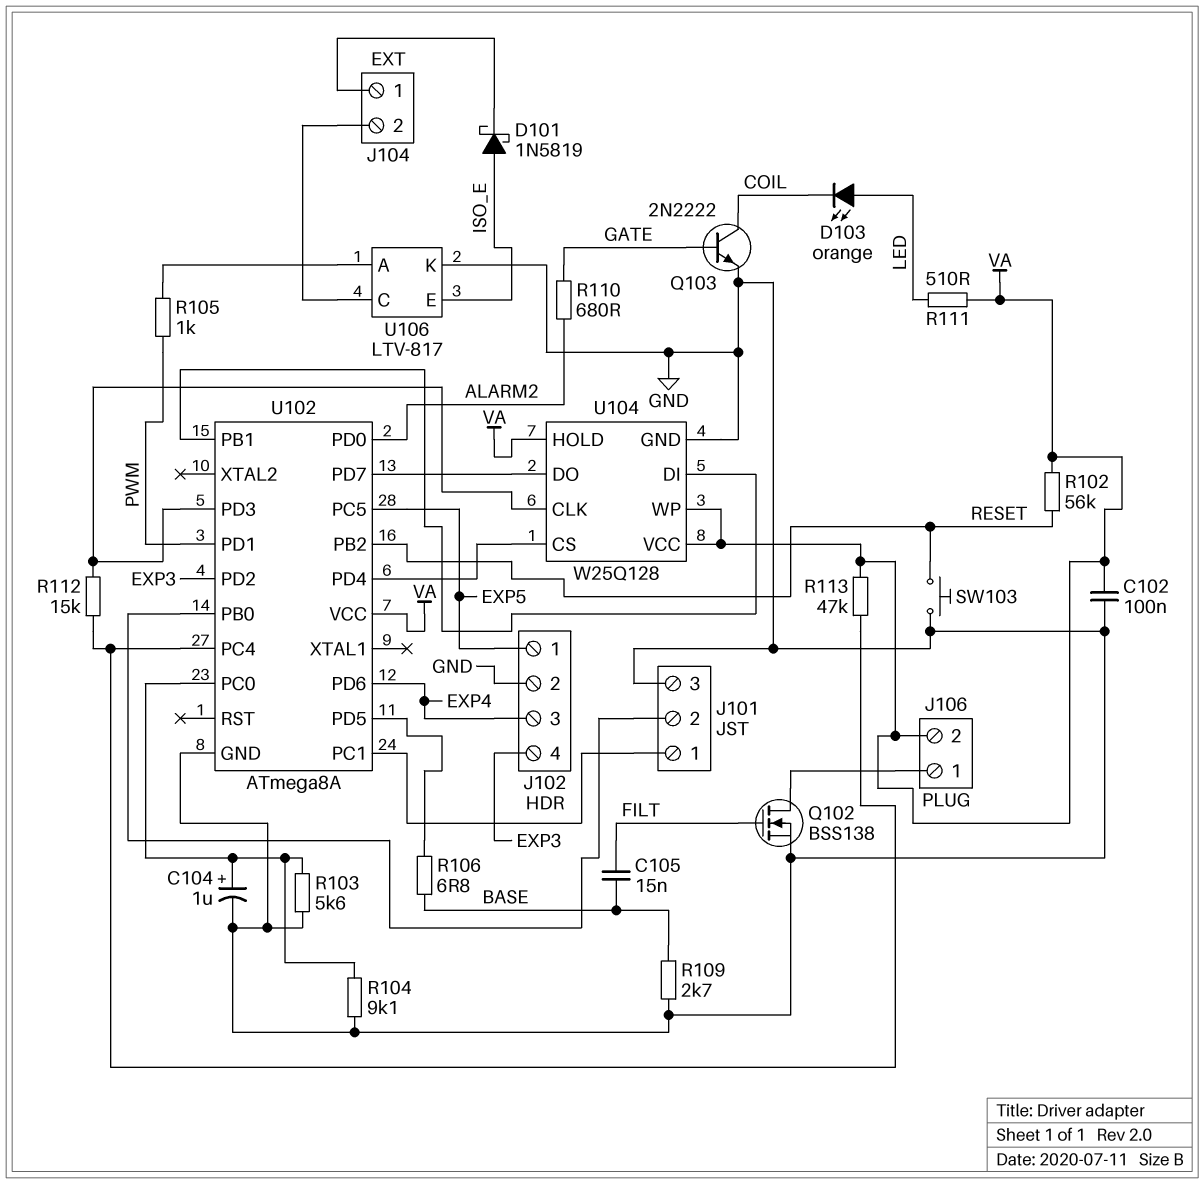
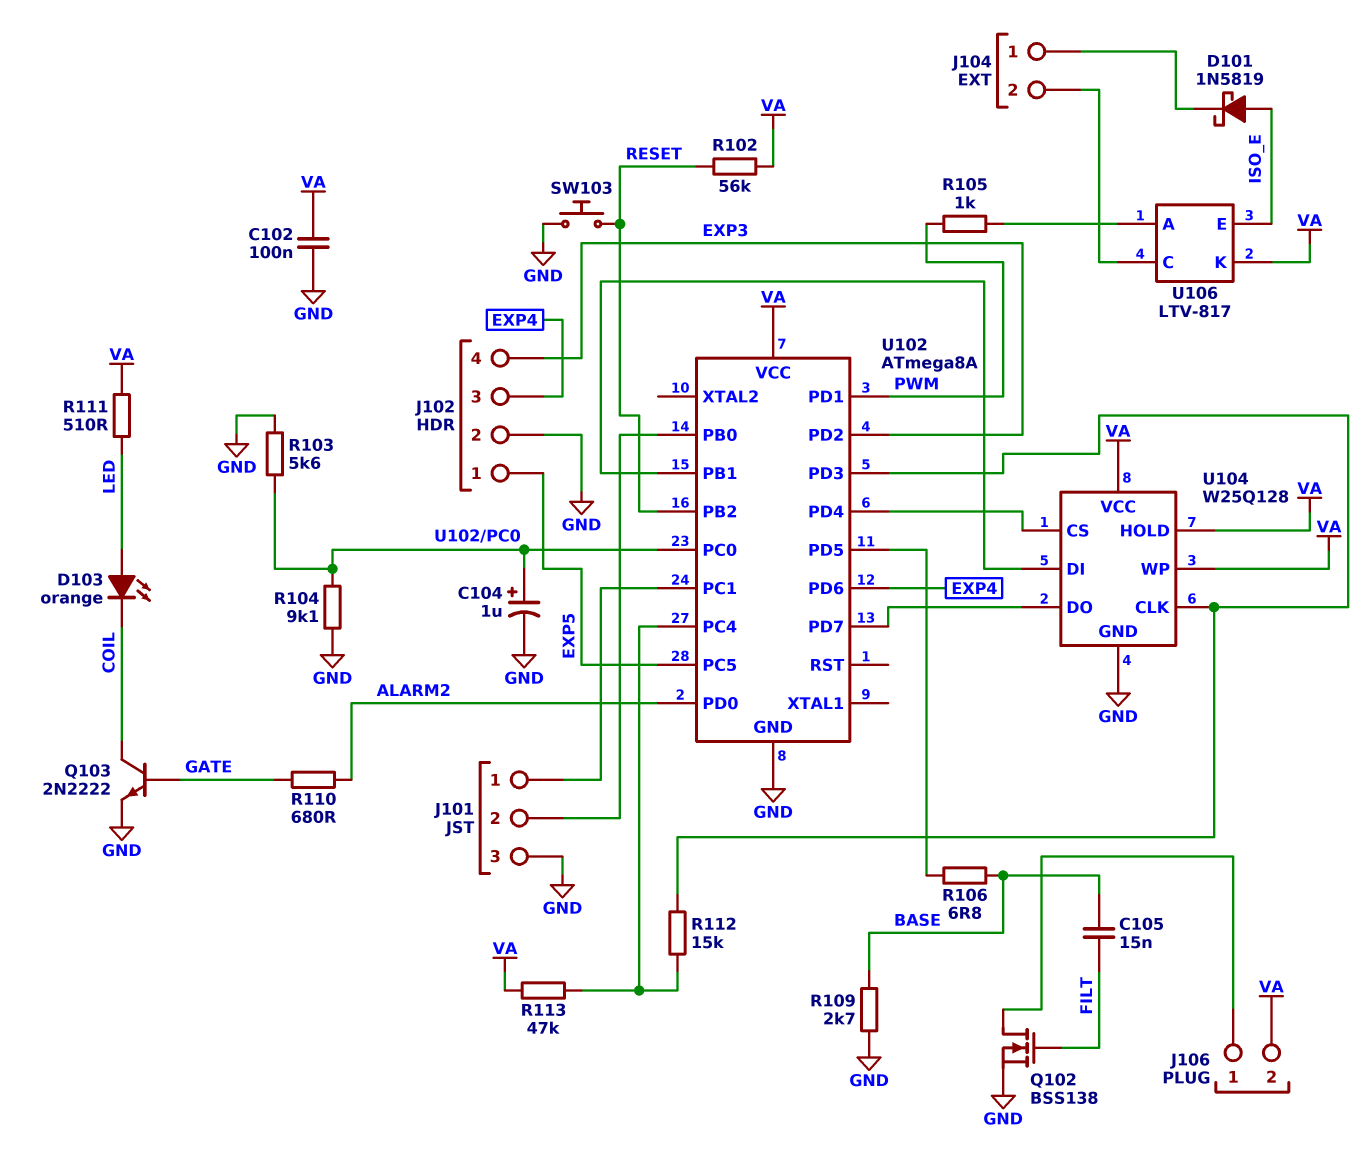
U106 pin K: GND -> VA

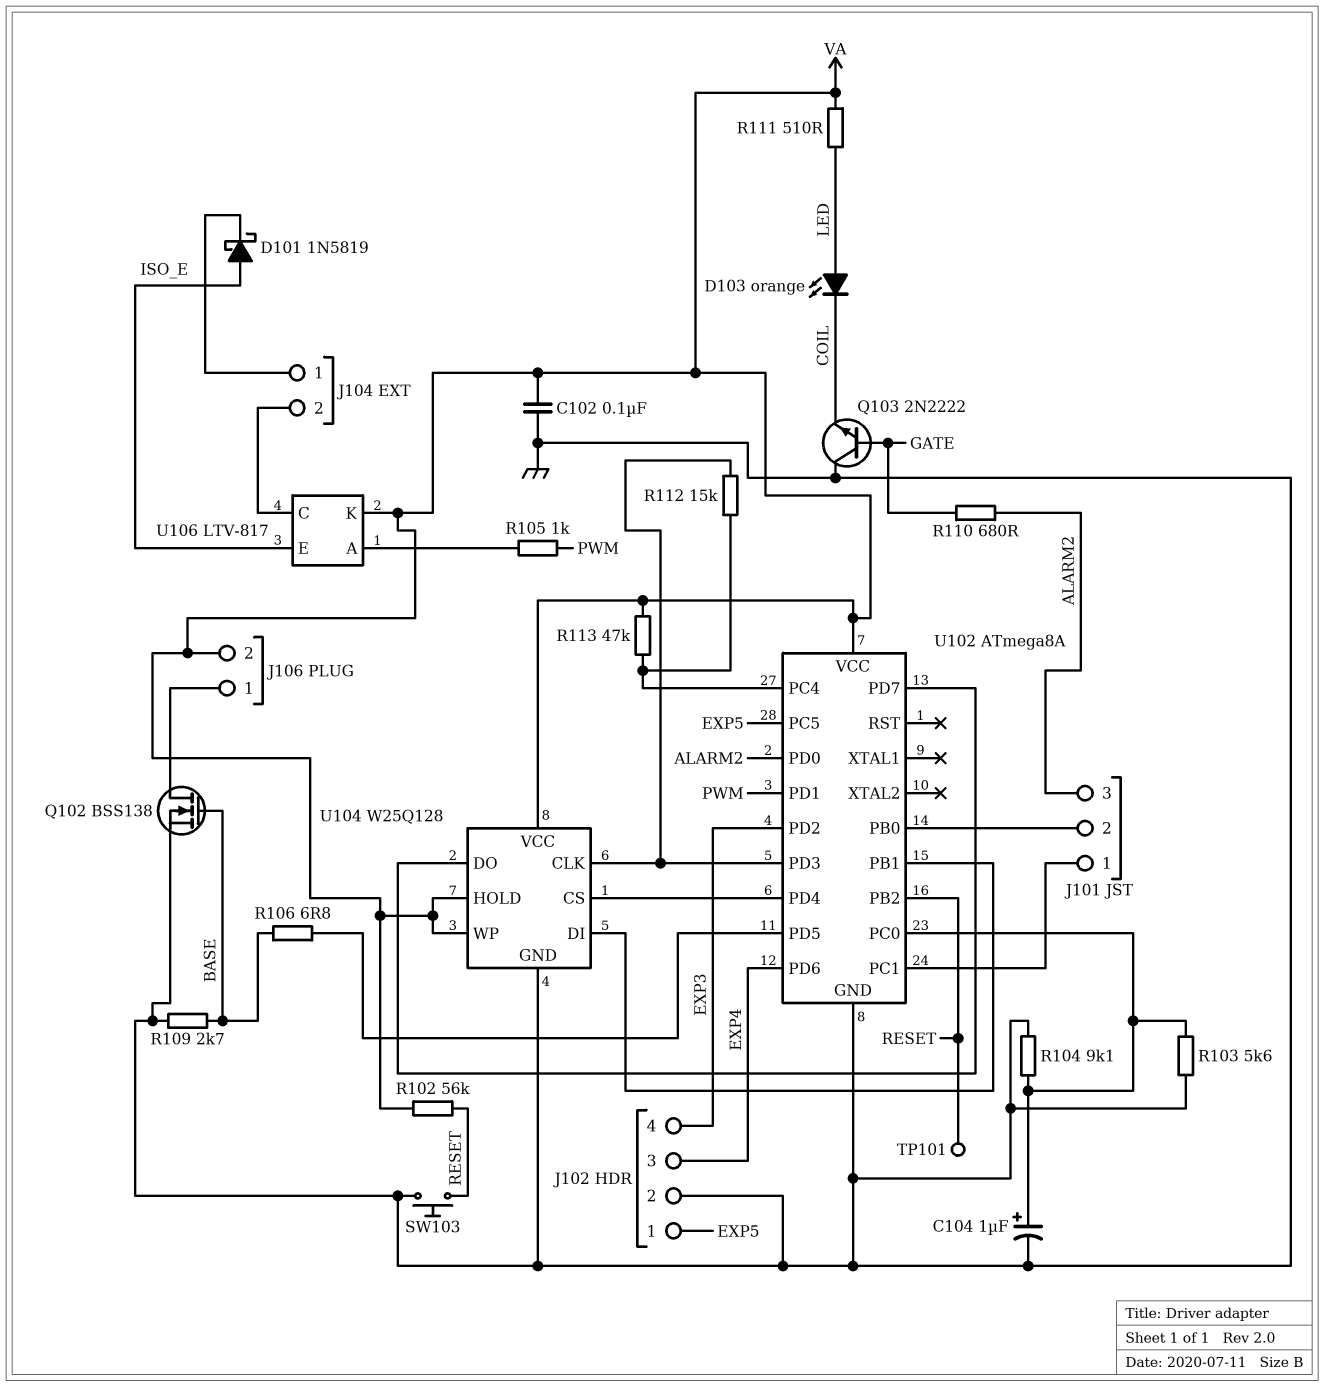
C105: 15nF (BASE, FILT) -> none
J101 pin 3: GND -> ALARM2
Q102: NMOS BSS138 (G FILT, D J106/1, S GND) -> NMOS BSS138 (G BASE, D J106/1, S GND)
Q103: NPN 2N2222 (B GATE, C COIL, E GND) -> NPN 2N2222 (B GATE, C GND, E COIL)
TP101: none -> test point (RESET)

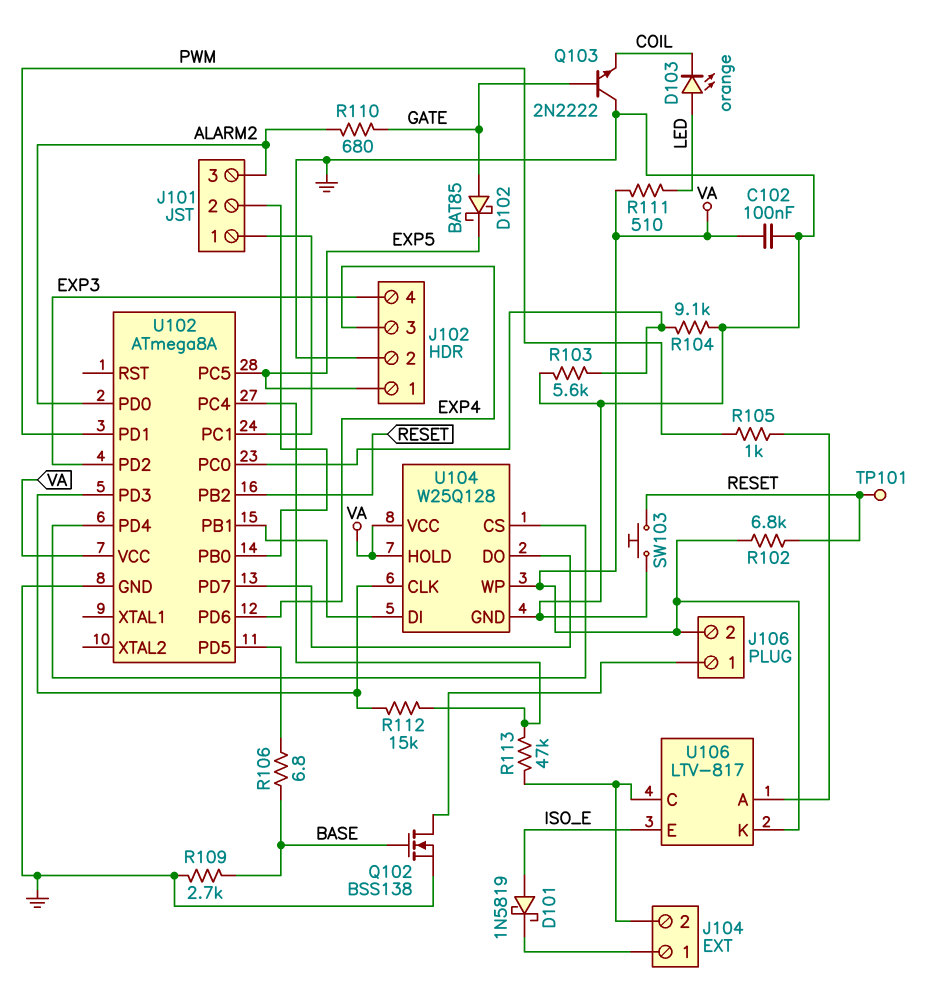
C104: 1uF (plus U102/PC0, minus GND) -> none
D102: none -> schottky BAT85 (A GATE, K EXP5)
R102: 56k (RESET, VA) -> 6.8k (RESET, VA)
R113: 47k (U102/PC4, VA) -> 47k (J104/2, U102/PC4)

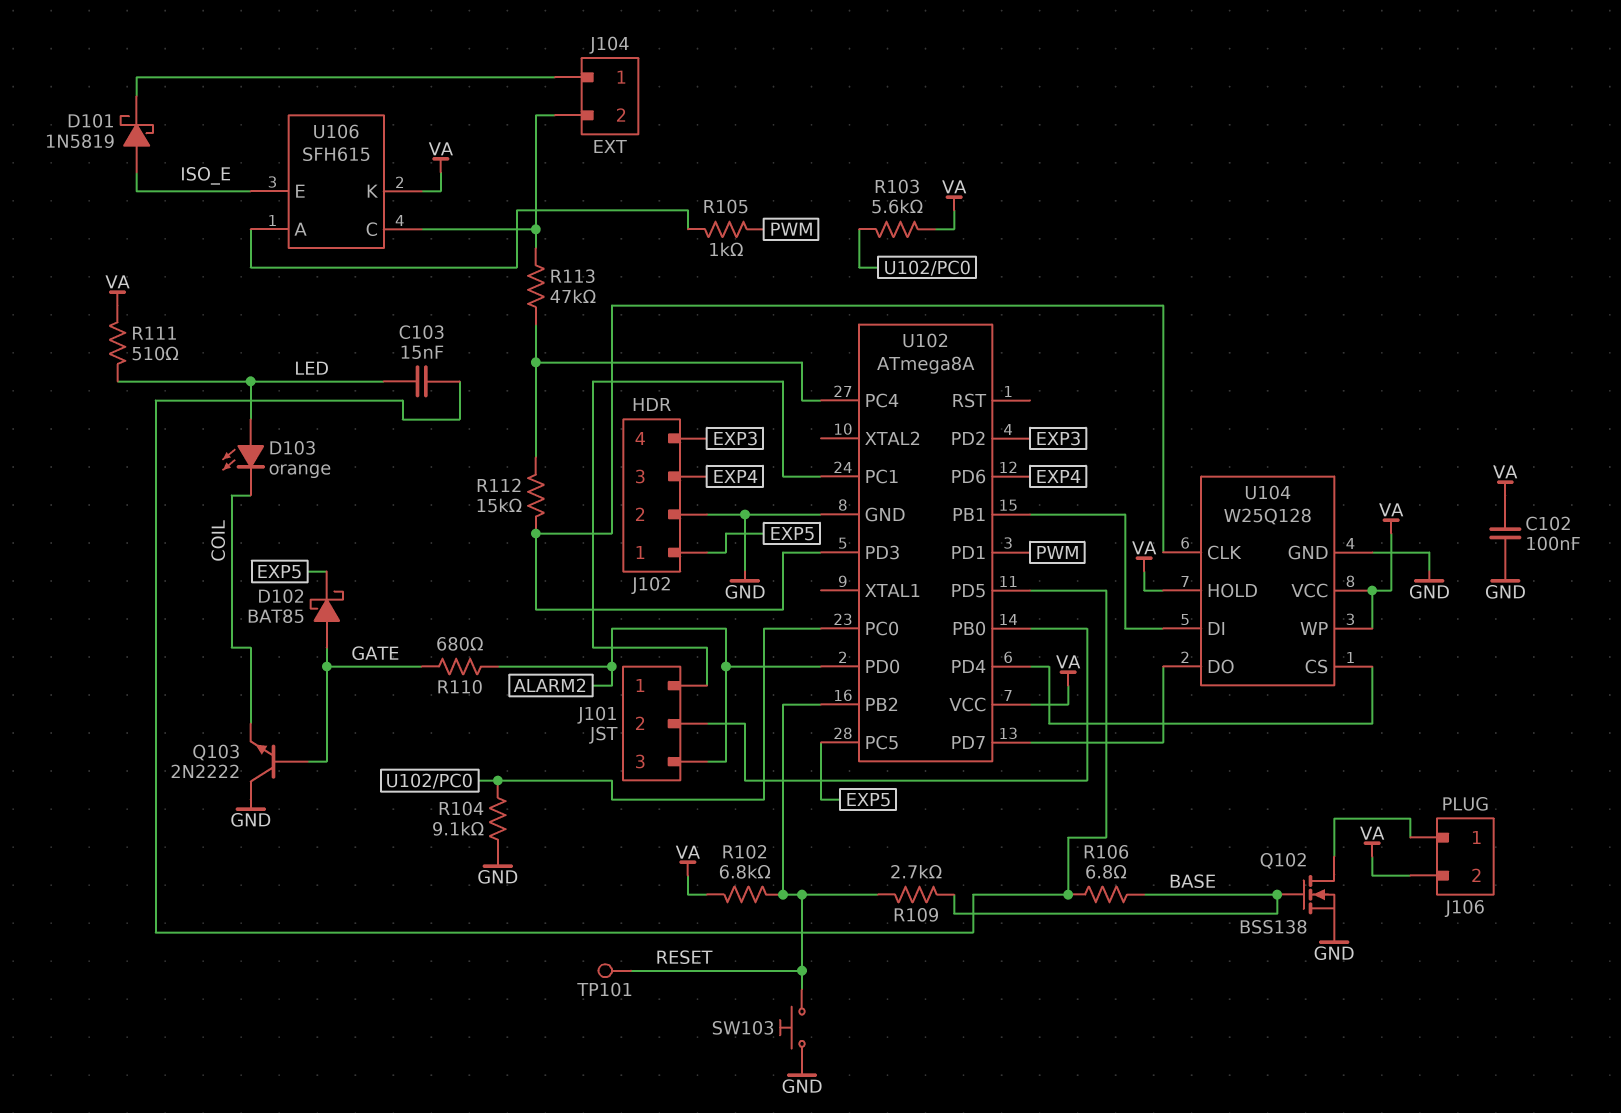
C103: none -> 15nF (LED, U102/PD5)
R103: 5.6k (GND, U102/PC0) -> 5.6k (U102/PC0, VA)
R109: 2.7k (BASE, GND) -> 2.7k (BASE, RESET)
U106: LTV-817 -> SFH615

